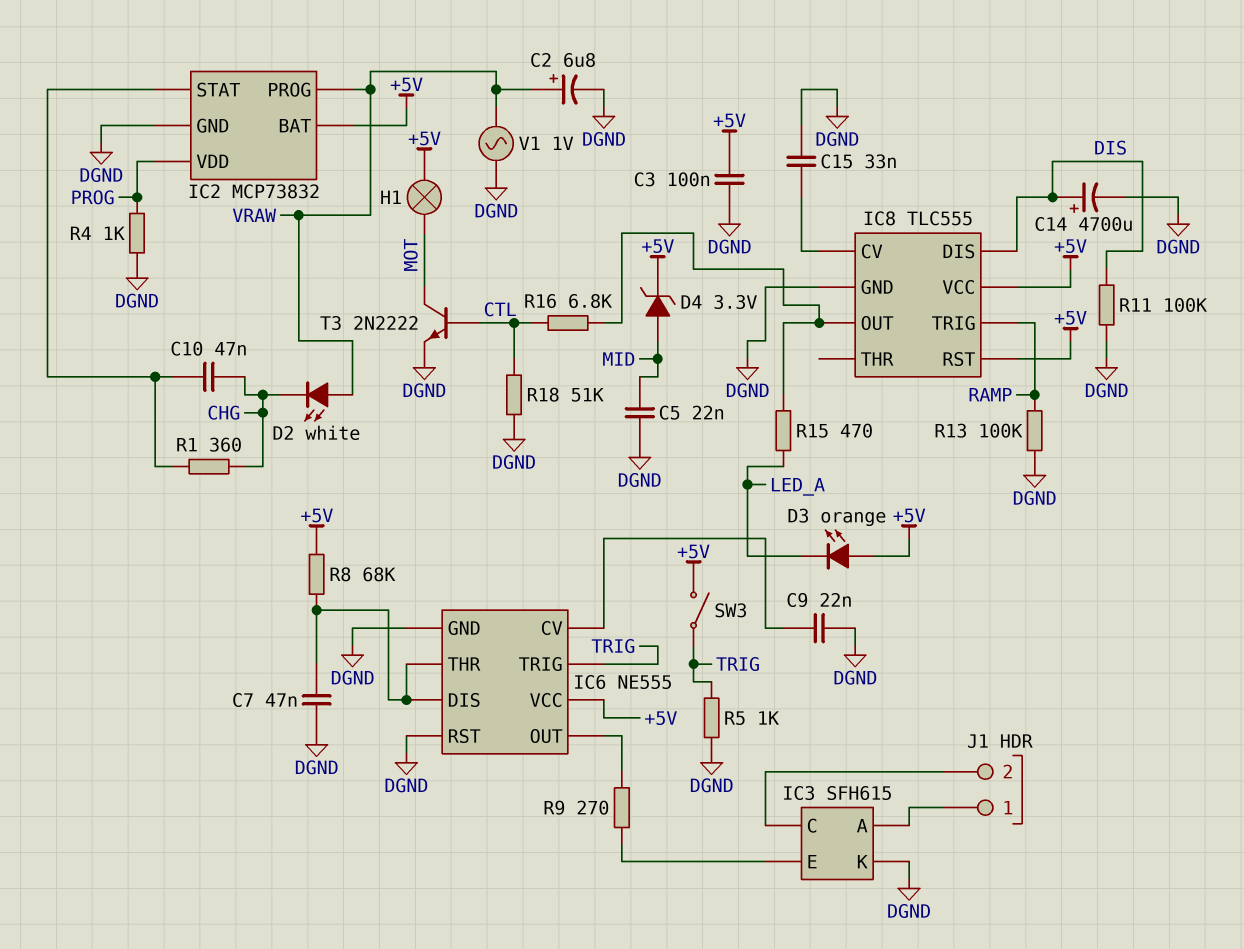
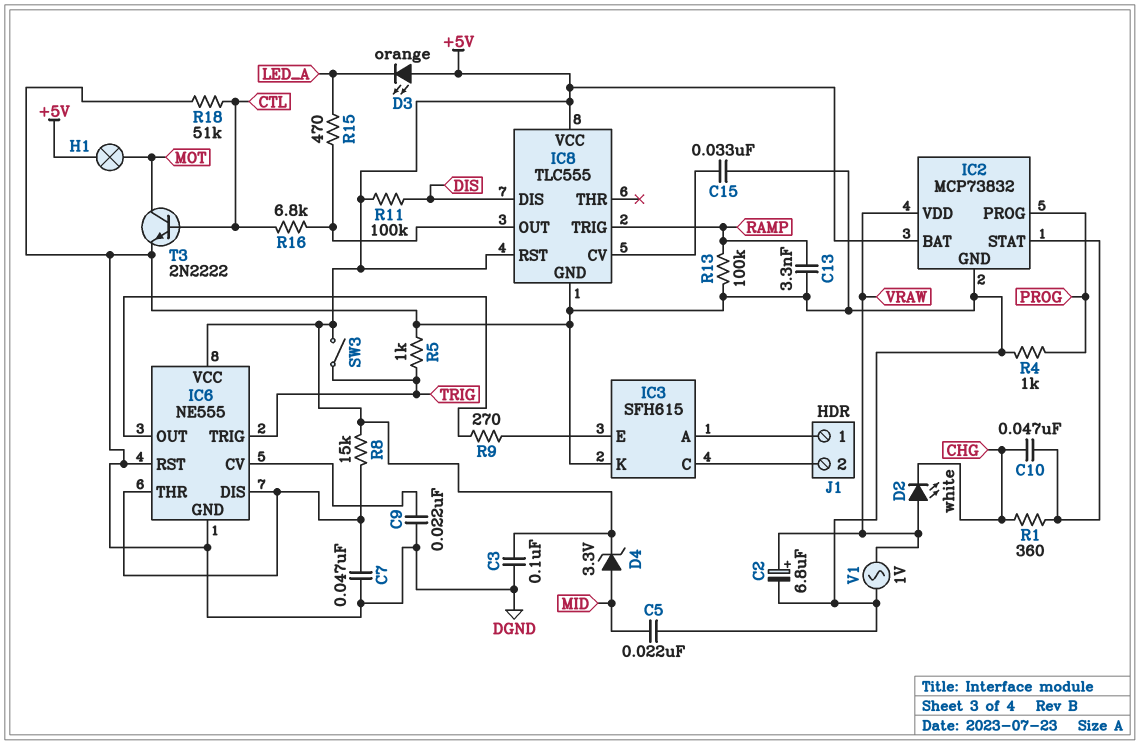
C13: none -> 3.3nF (DGND, RAMP)
C14: 4700uF (plus DIS, minus DGND) -> none
IC2 pin PROG: VRAW -> PROG
IC2 pin VDD: PROG -> VRAW
R8: 68k (+5V, IC6/DIS) -> 15k (+5V, IC6/DIS)
R11: 100k (DGND, DIS) -> 100k (+5V, DIS)

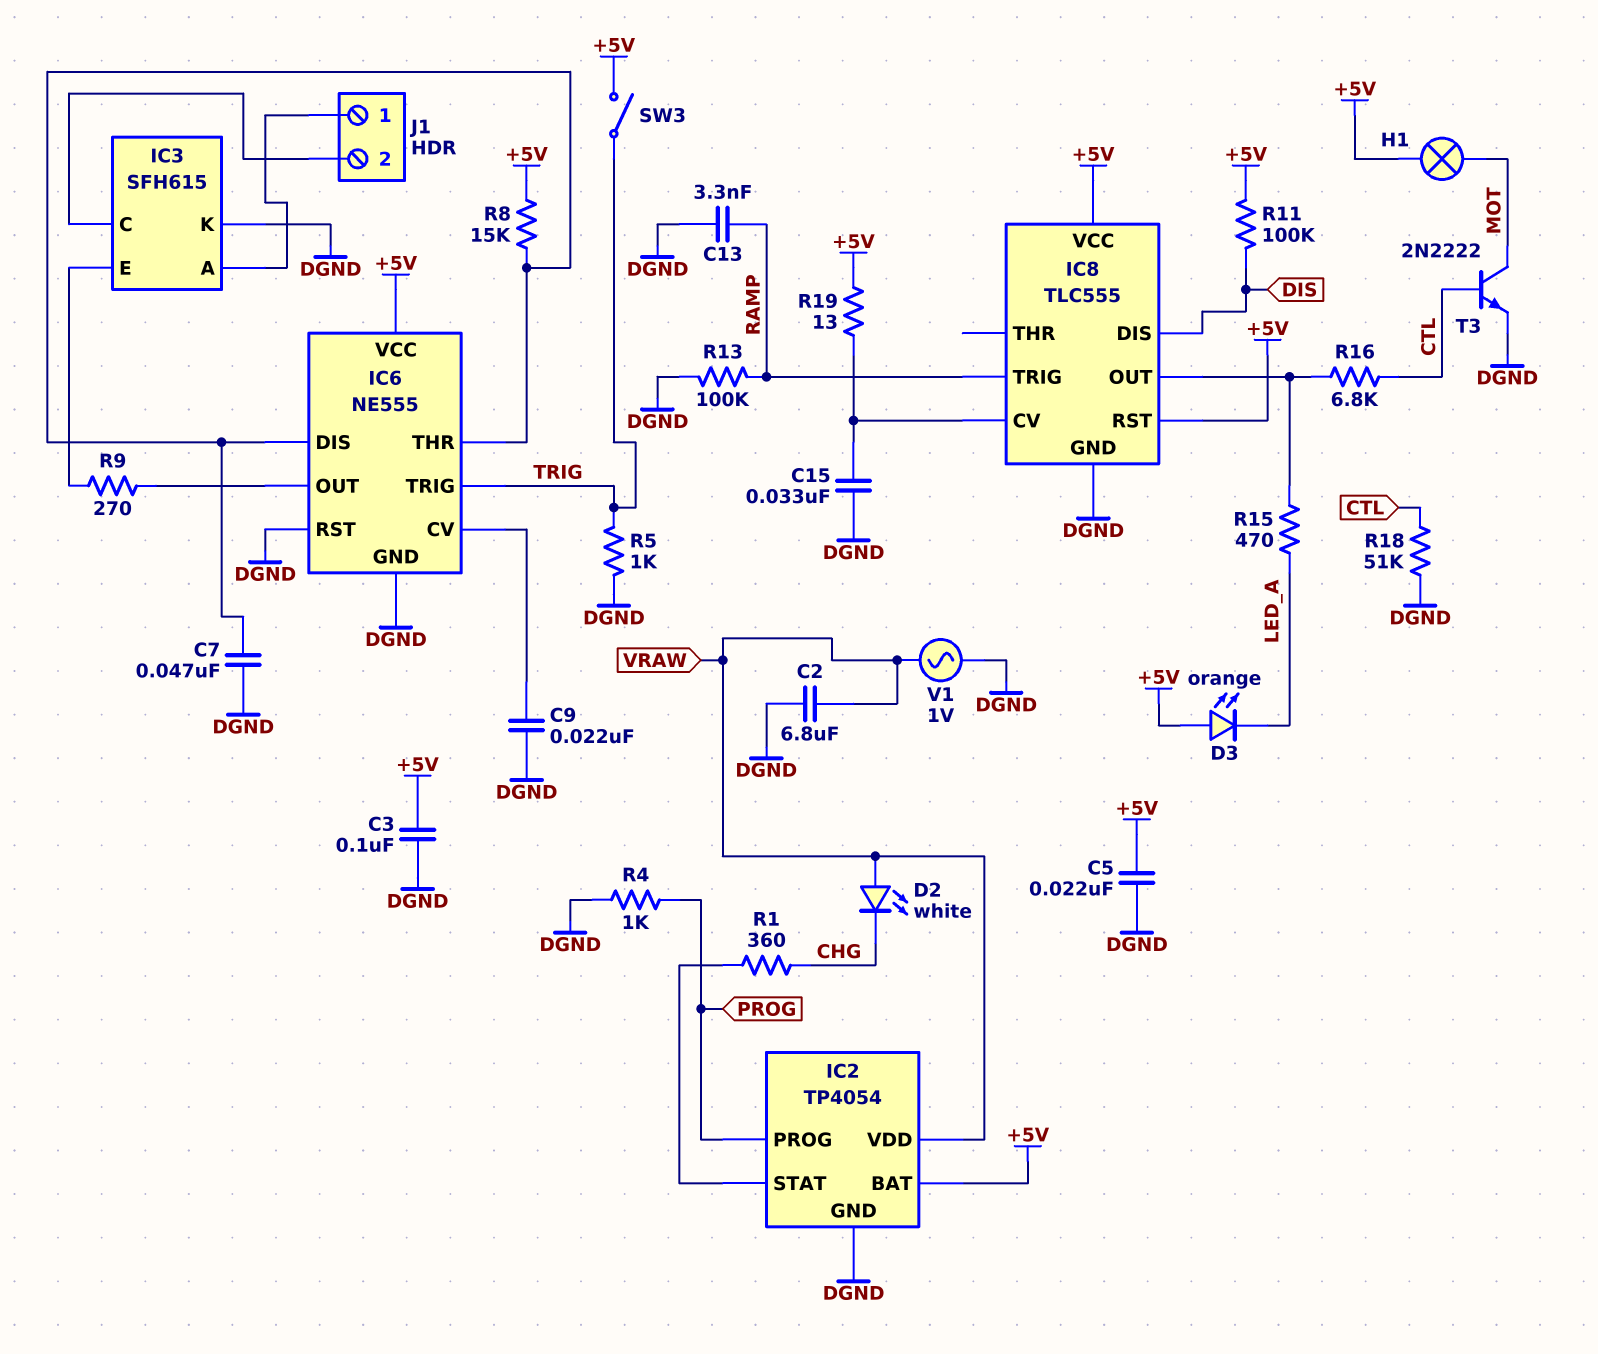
C2: 6.8uF (plus VRAW, minus DGND) -> 6.8uF (DGND, VRAW)
C5: 22nF (DGND, MID) -> 22nF (+5V, DGND)
C10: 47nF (CHG, IC2/STAT) -> none
D4: zener 3.3V (A MID, K +5V) -> none
IC2: MCP73832 -> TP4054
R19: none -> 13 (+5V, IC8/CV)

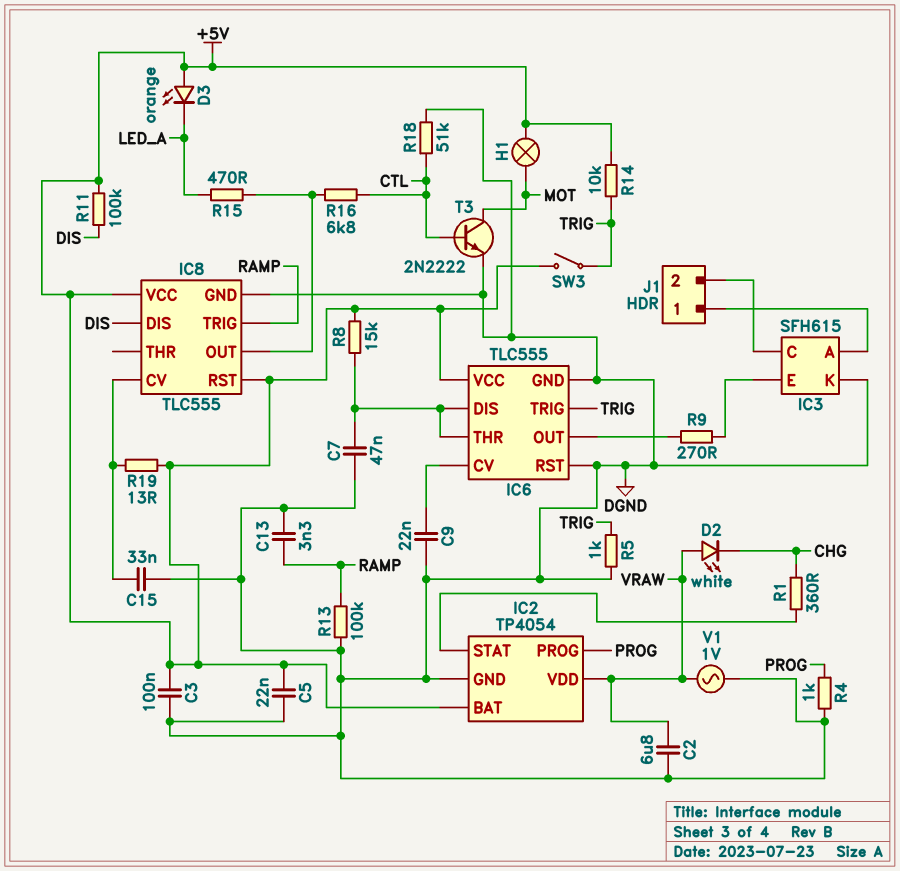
IC6: NE555 -> TLC555
R14: none -> 10k (+5V, TRIG)

